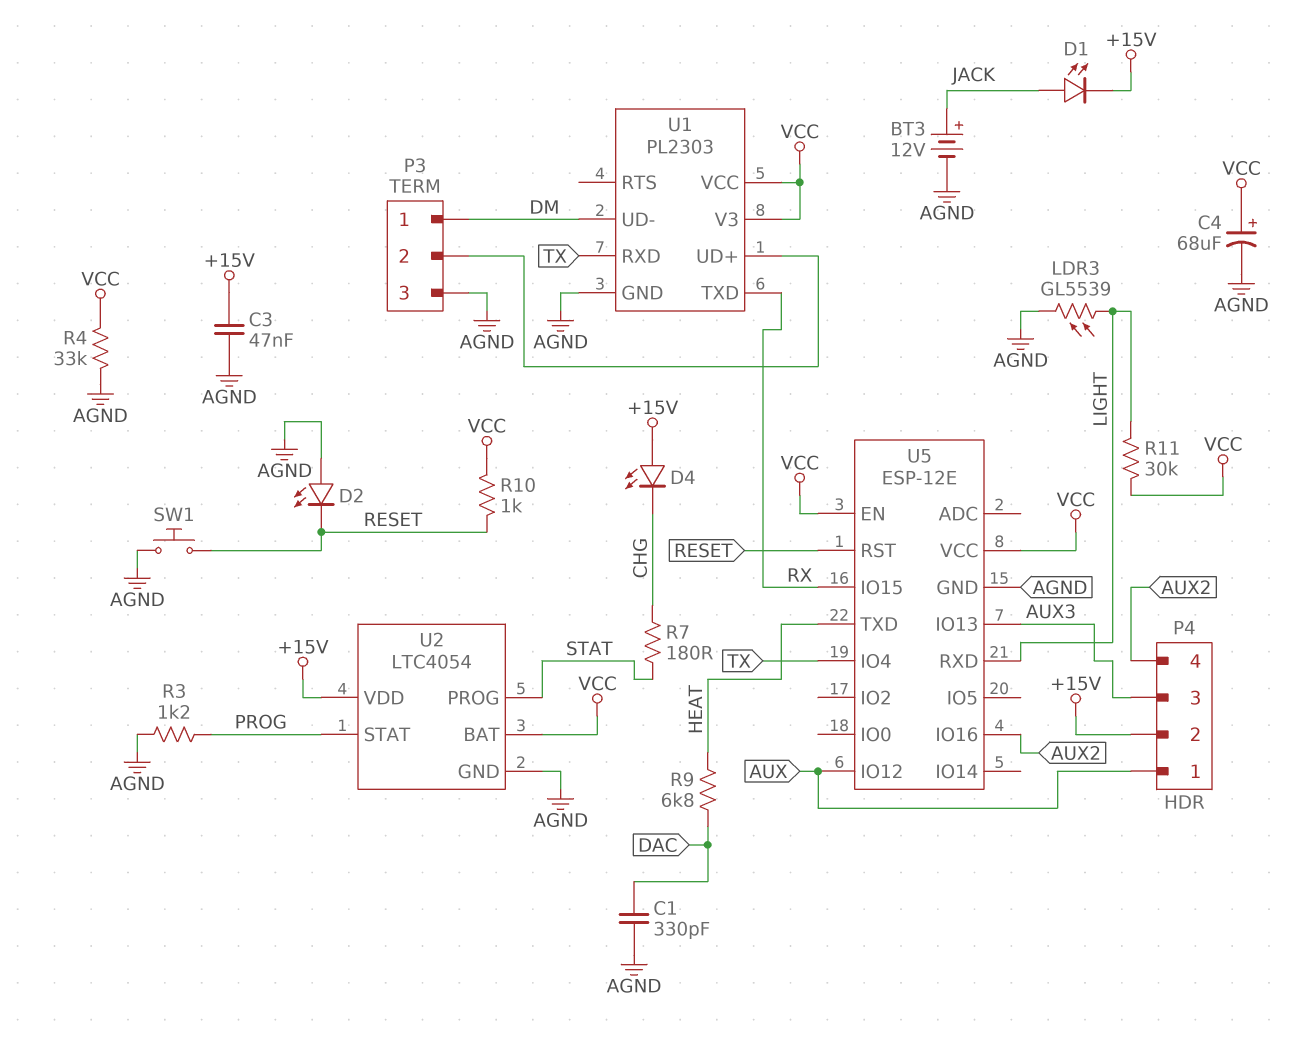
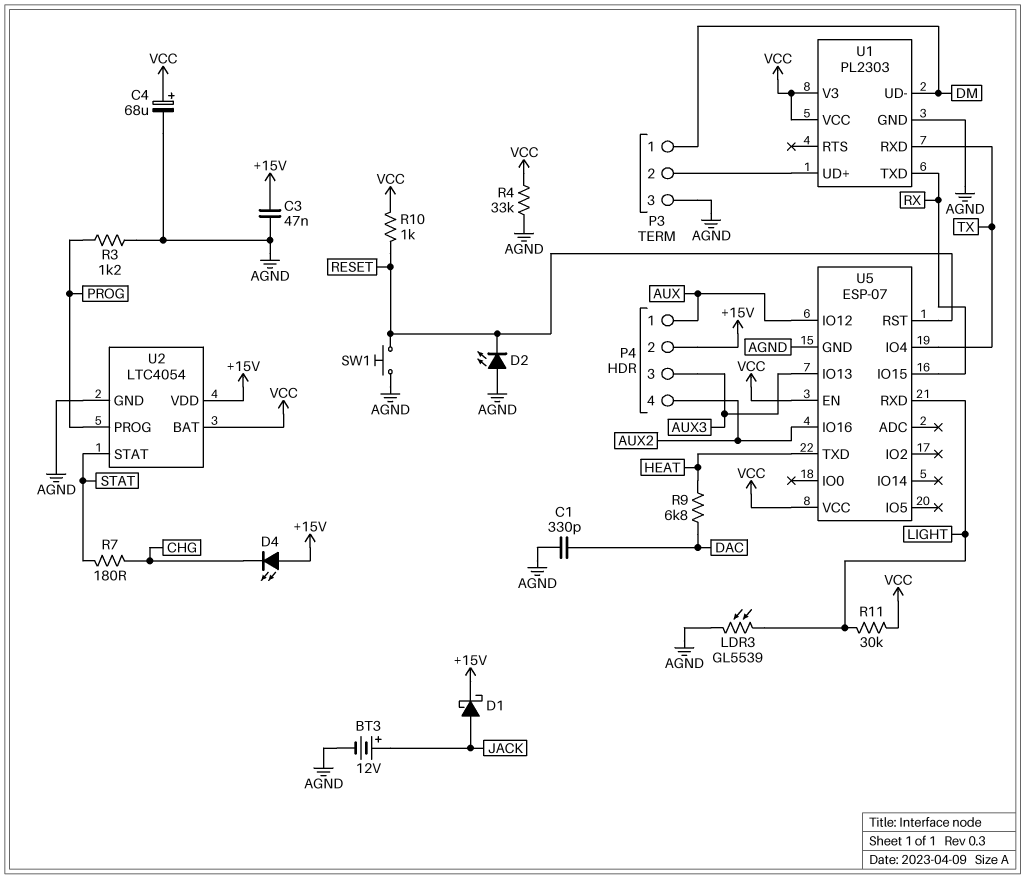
D1: LED (A JACK, K +15V) -> schottky (A JACK, K +15V)
U2 pin PROG: STAT -> PROG
U2 pin STAT: PROG -> STAT
U5: ESP-12E -> ESP-07

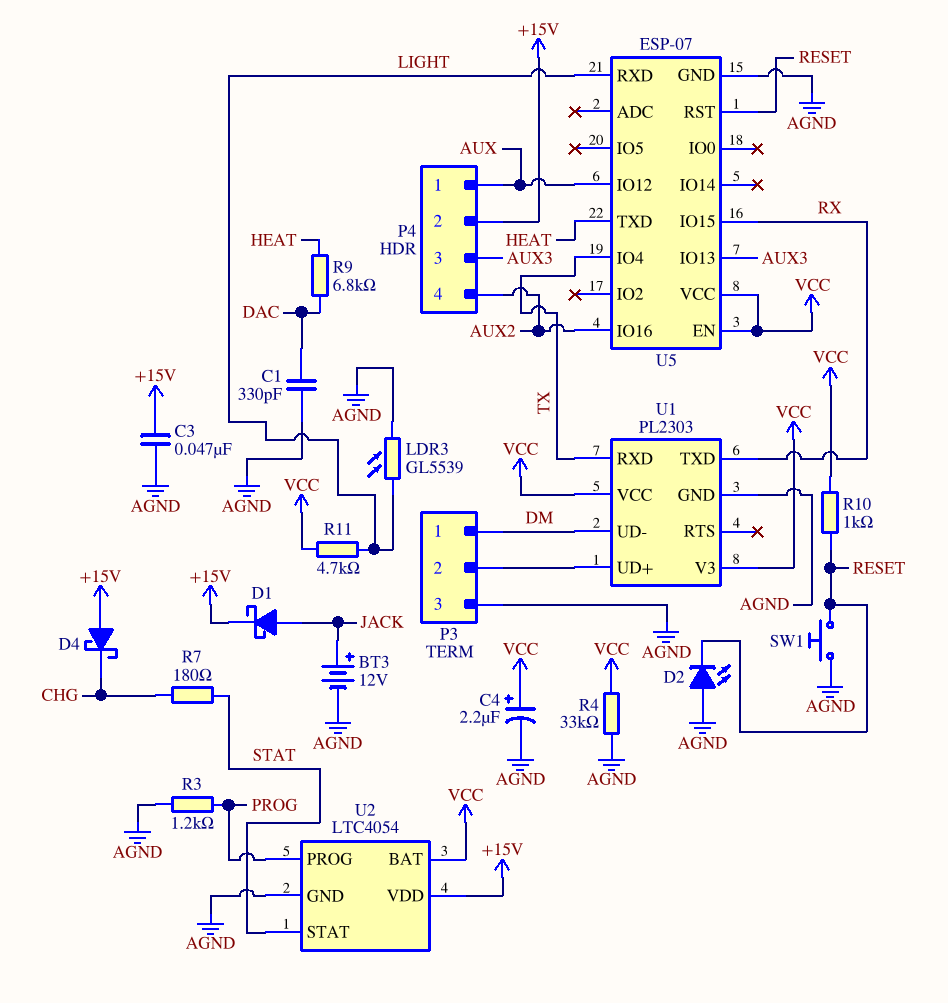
C4: 68uF (plus VCC, minus AGND) -> 2.2uF (plus VCC, minus AGND)
D4: LED (A +15V, K CHG) -> schottky (A +15V, K CHG)
R11: 30k (LIGHT, VCC) -> 4.7k (LIGHT, VCC)

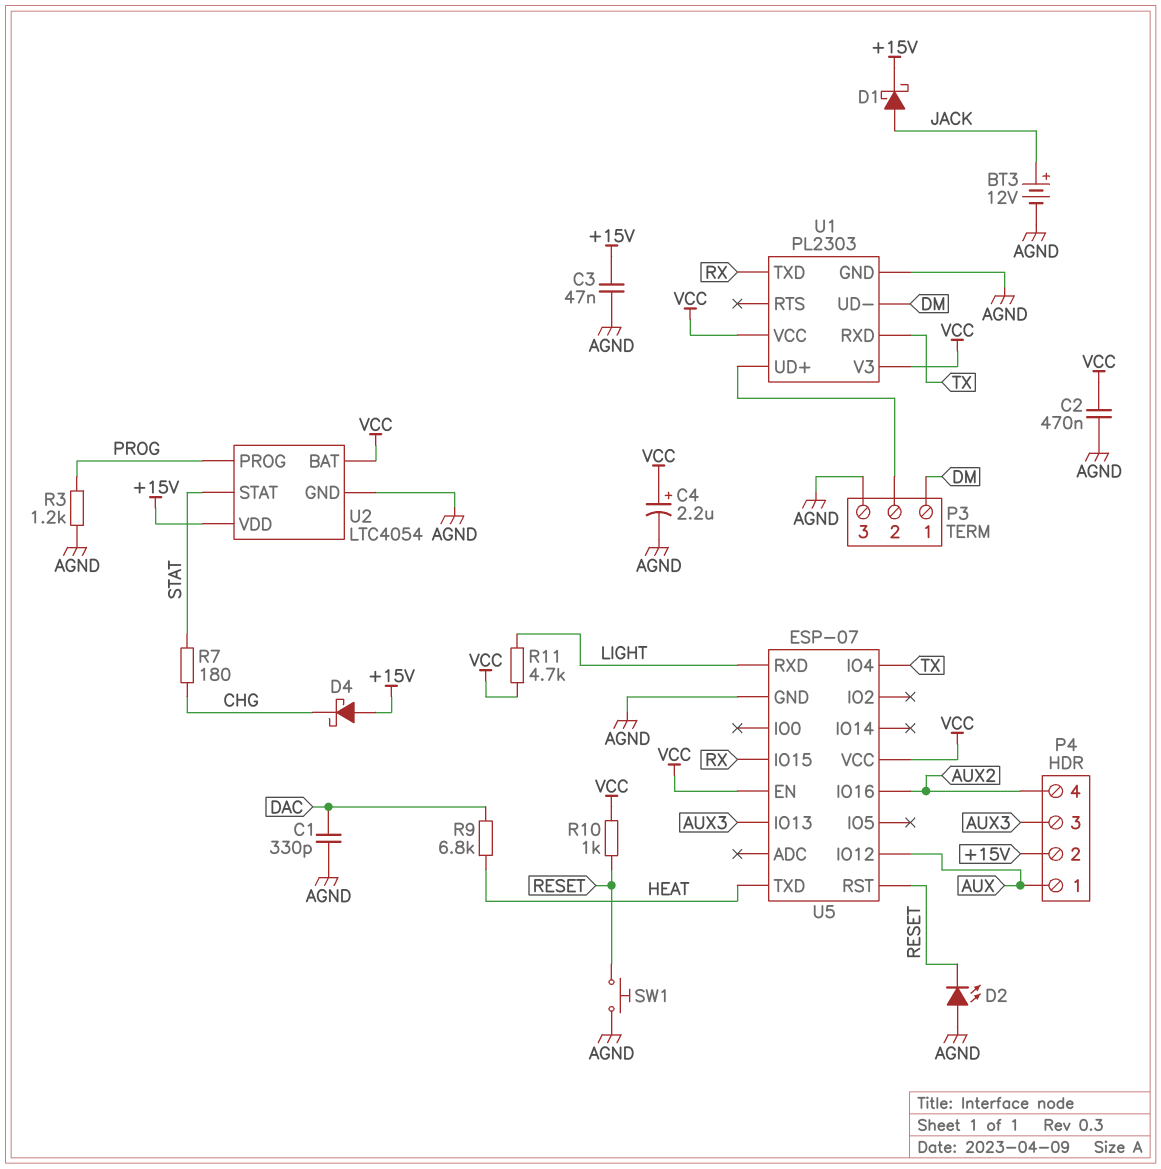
C2: none -> 470nF (AGND, VCC)
LDR3: GL5539 (AGND, LIGHT) -> none
R4: 33k (AGND, VCC) -> none

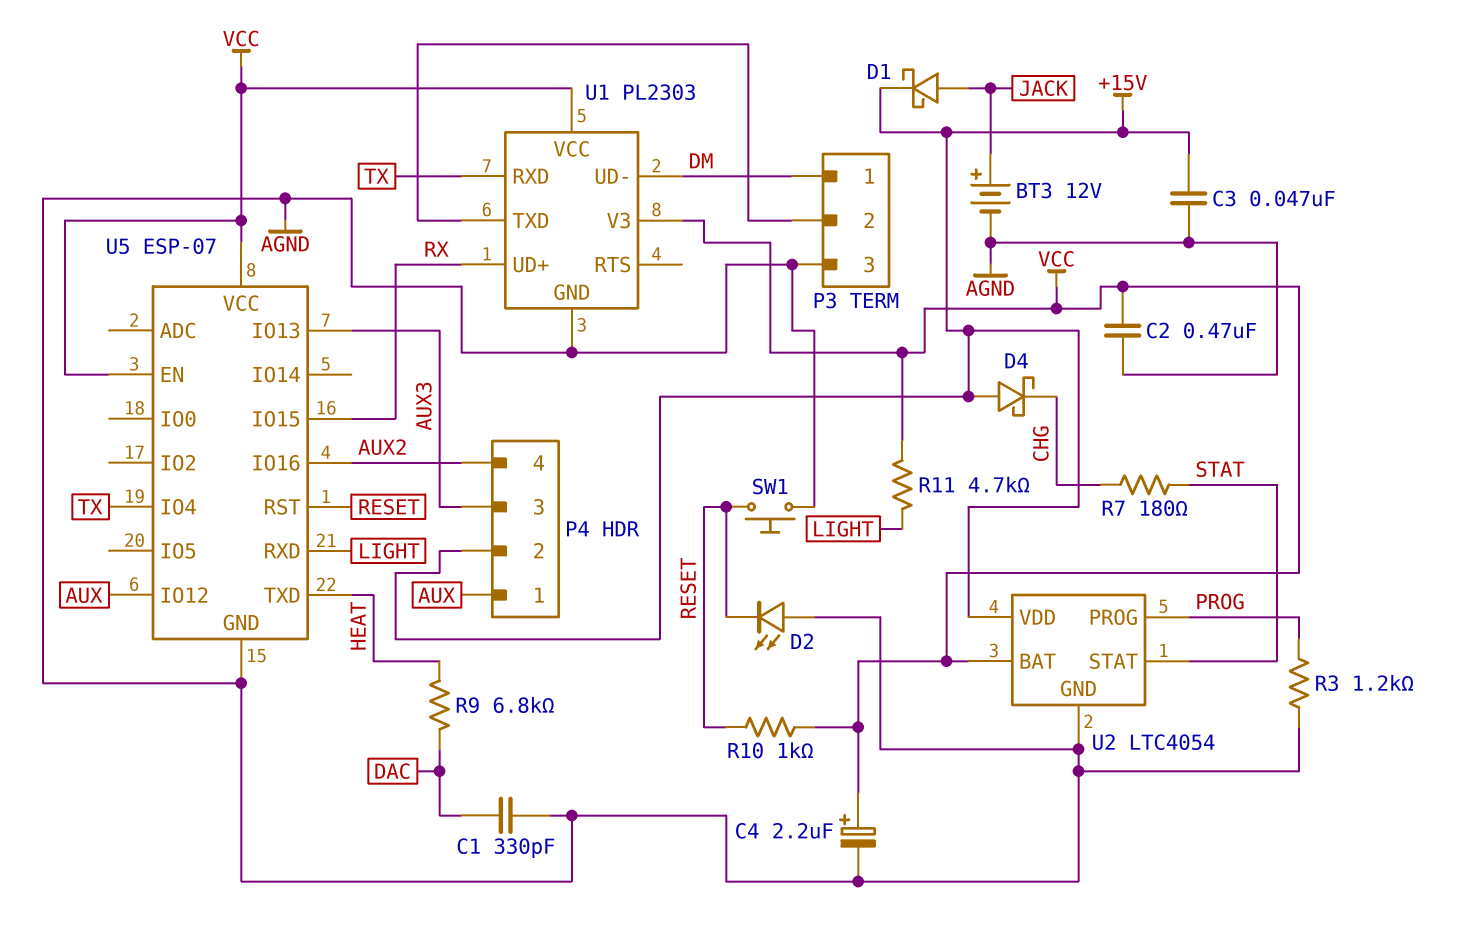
U1 pin TXD: RX -> P3/2
U1 pin UD+: P3/2 -> RX

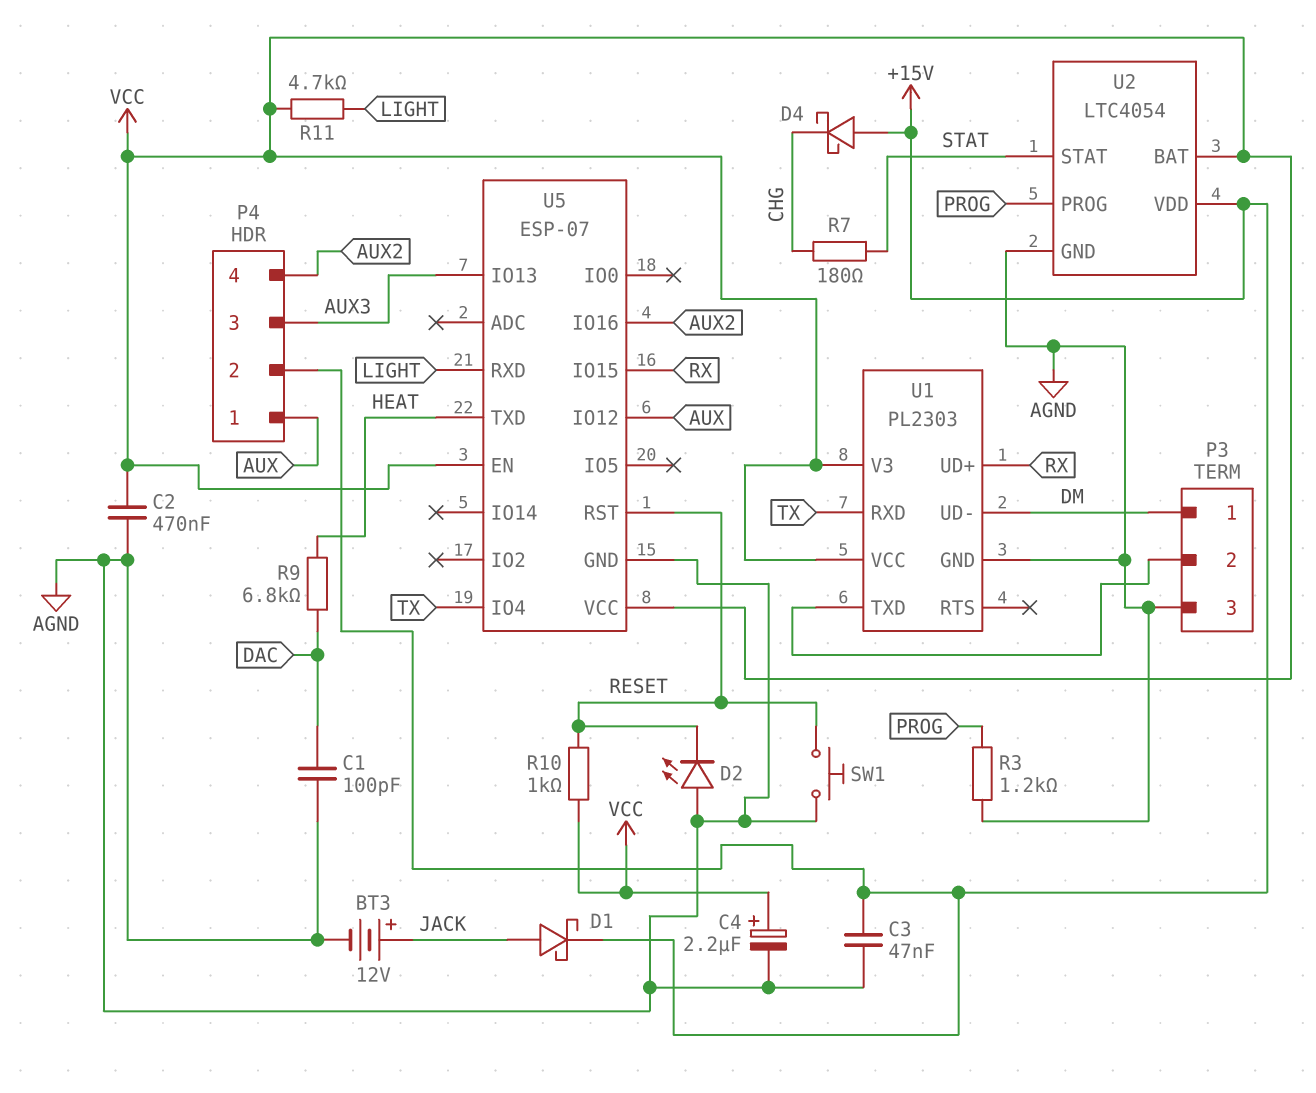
C1: 330pF (AGND, DAC) -> 100pF (AGND, DAC)

